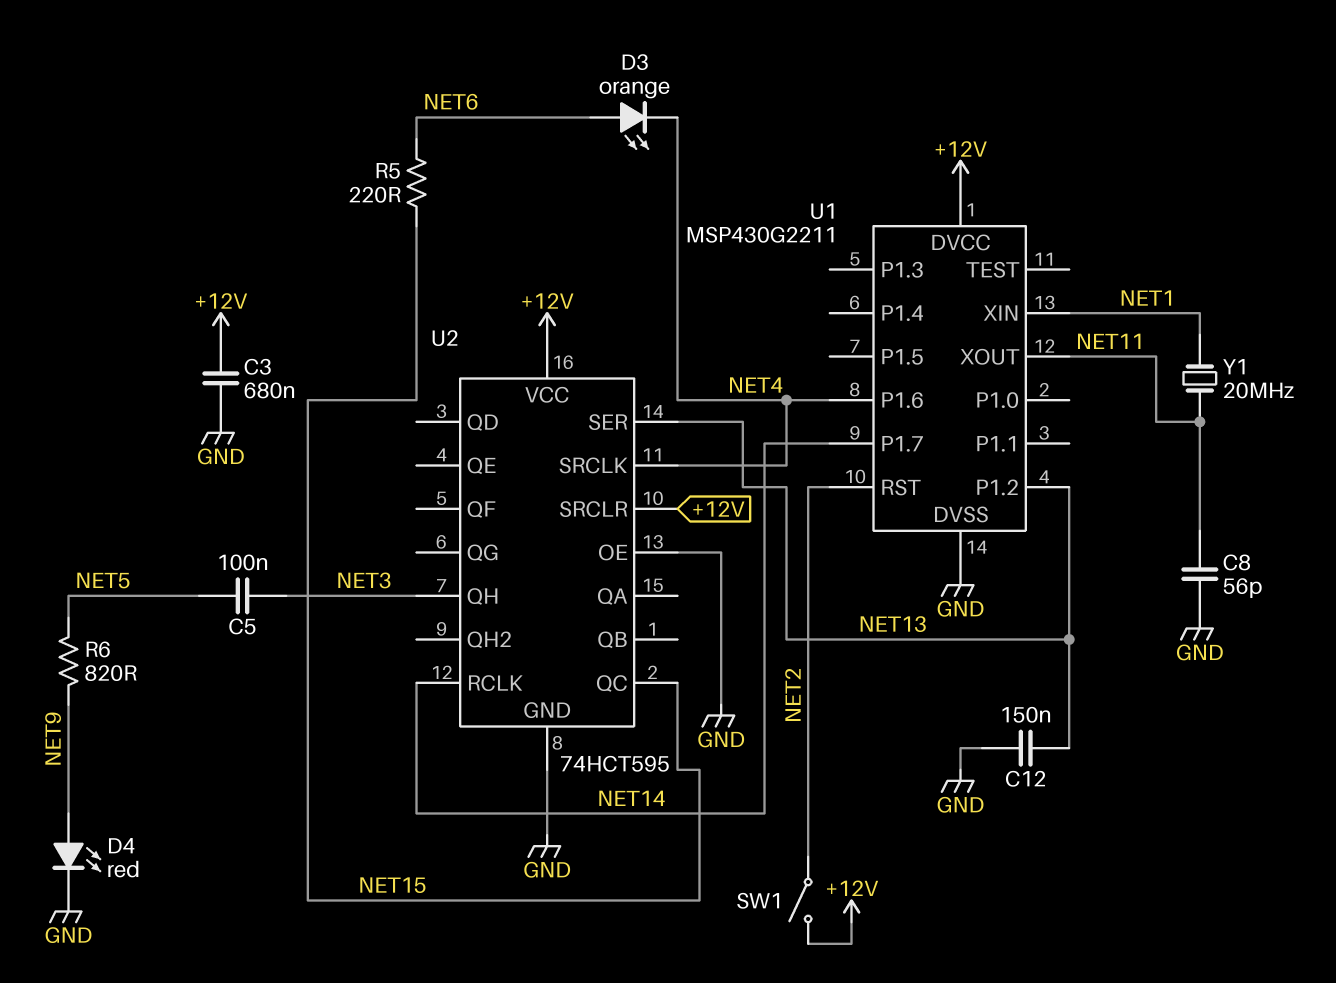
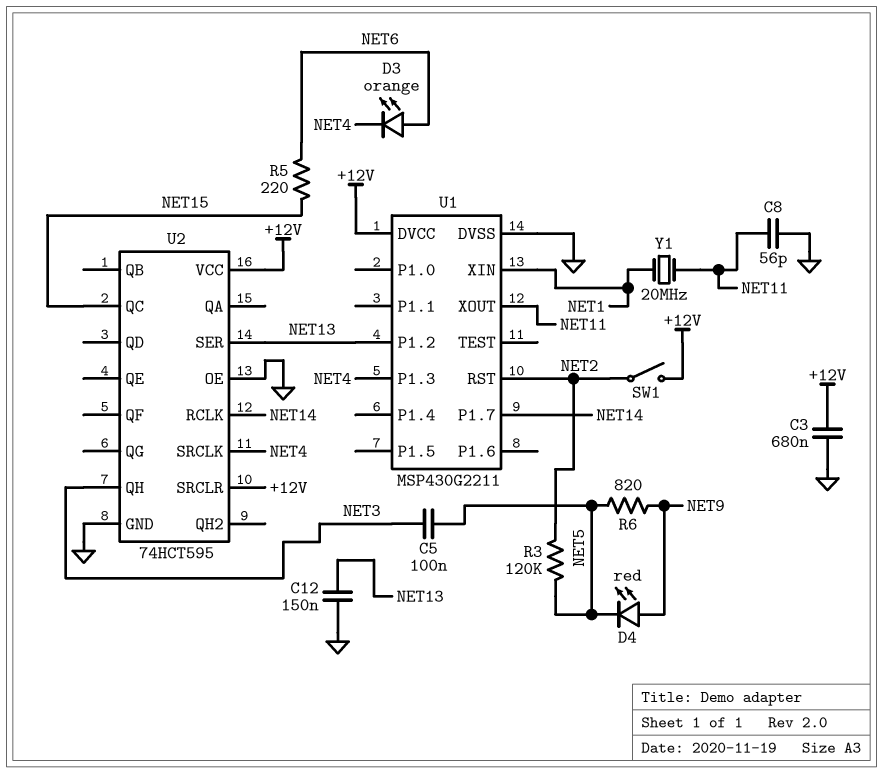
D4: LED red (A NET9, K GND) -> LED red (A NET9, K NET5)
R3: none -> 120k (NET2, NET5)
U1 pin P1.3: none -> NET4
U1 pin P1.6: NET4 -> none

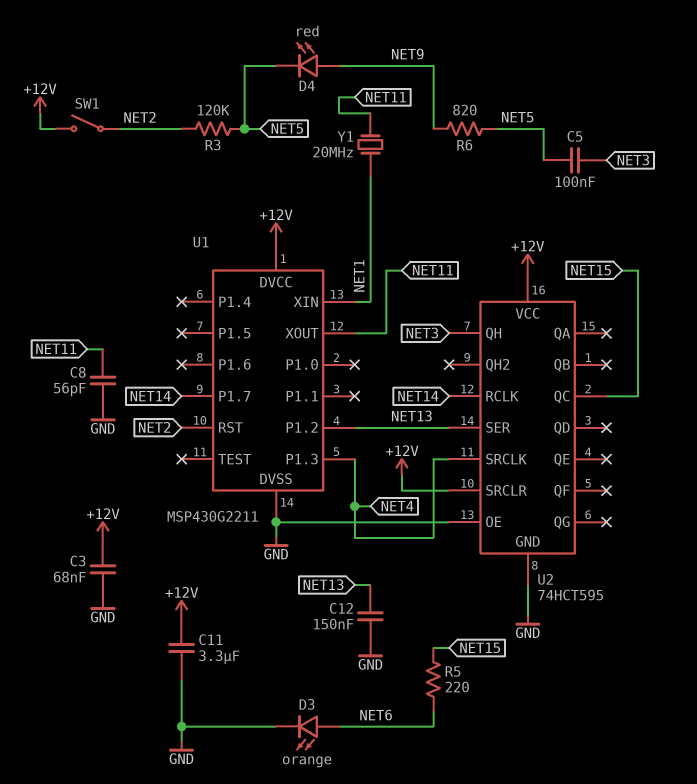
C3: 680nF (+12V, GND) -> 68nF (+12V, GND)
C11: none -> 3.3uF (+12V, GND)
D3: LED orange (A NET6, K NET4) -> LED orange (A NET6, K GND)

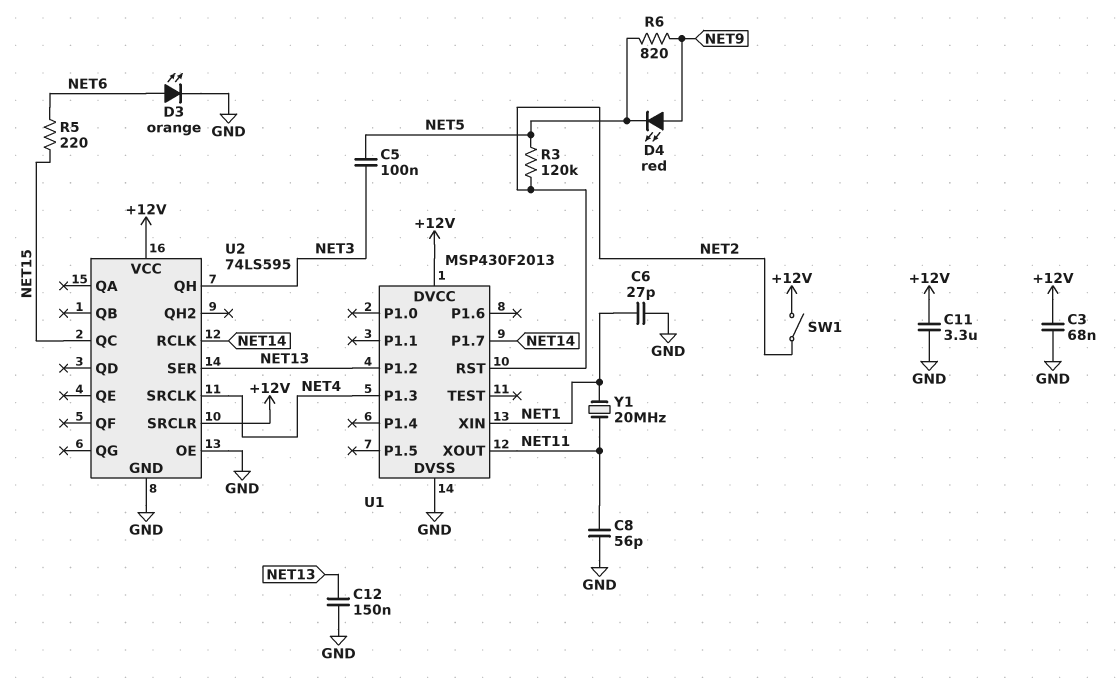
C6: none -> 27pF (GND, NET1)
U1: MSP430G2211 -> MSP430F2013
U2: 74HCT595 -> 74LS595

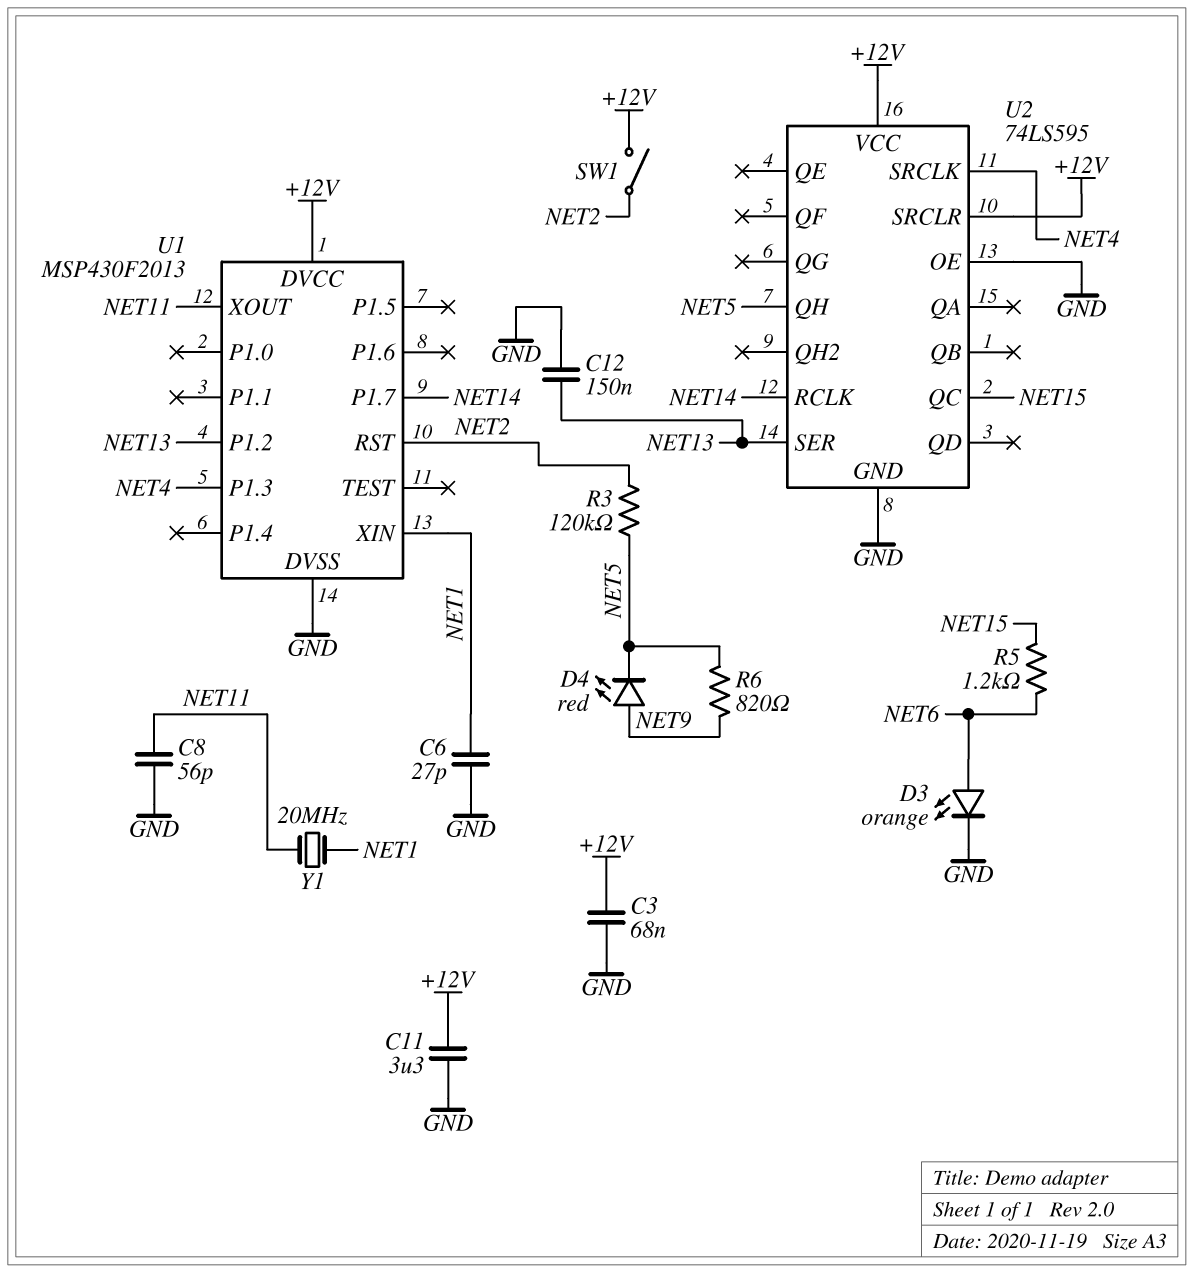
C5: 100nF (NET3, NET5) -> none
R5: 220 (NET6, NET15) -> 1.2k (NET6, NET15)
U2 pin QH: NET3 -> NET5

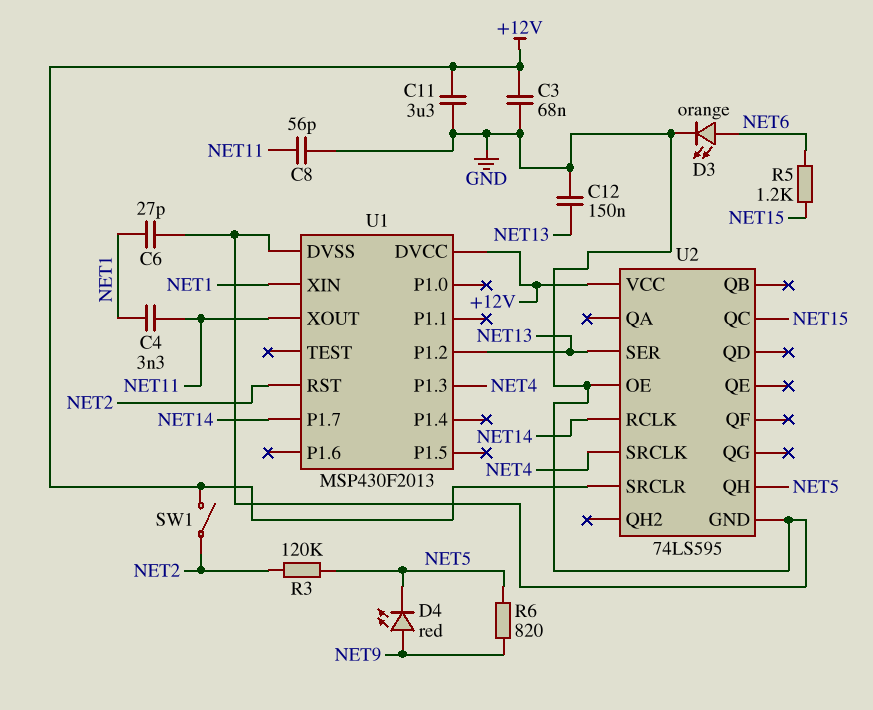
C4: none -> 3.3nF (NET1, NET11)
Y1: 20MHz (NET1, NET11) -> none

